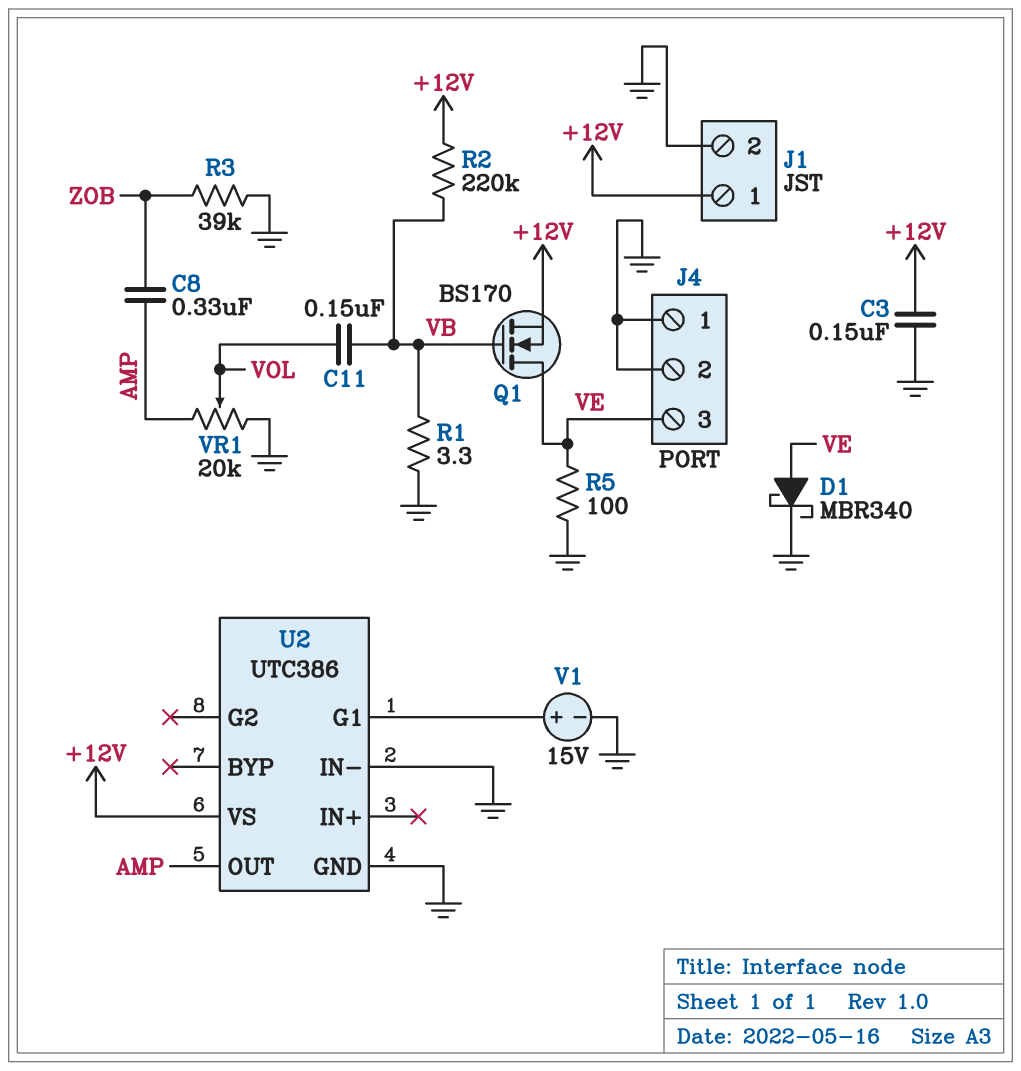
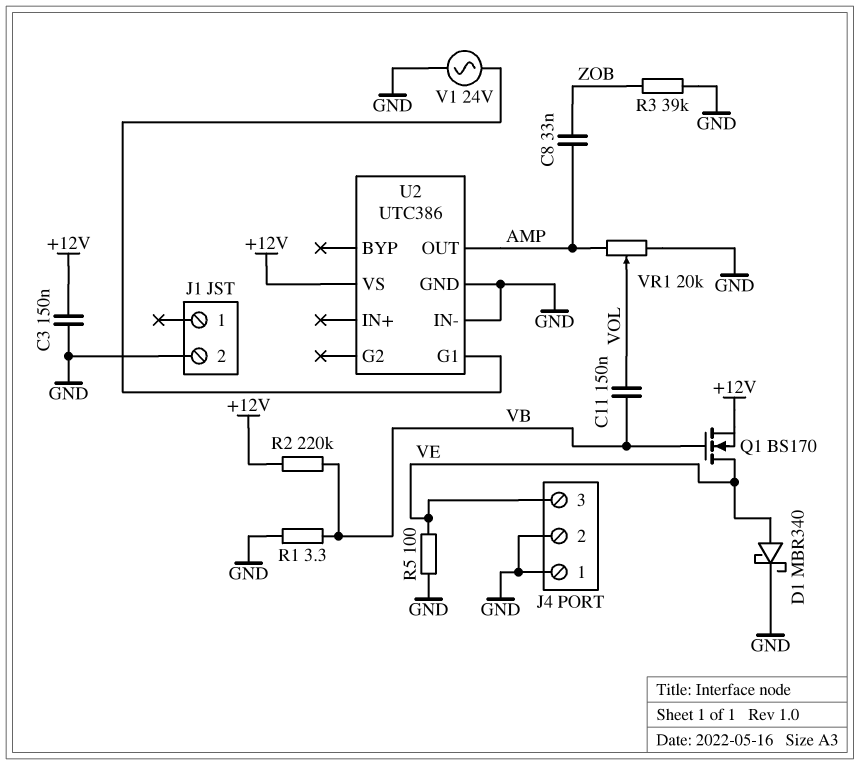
C8: 330nF (AMP, ZOB) -> 33nF (AMP, ZOB)
J1 pin 1: +12V -> none
V1: 15V (plus U2/G1, minus GND) -> AC 24V (GND, U2/G1)

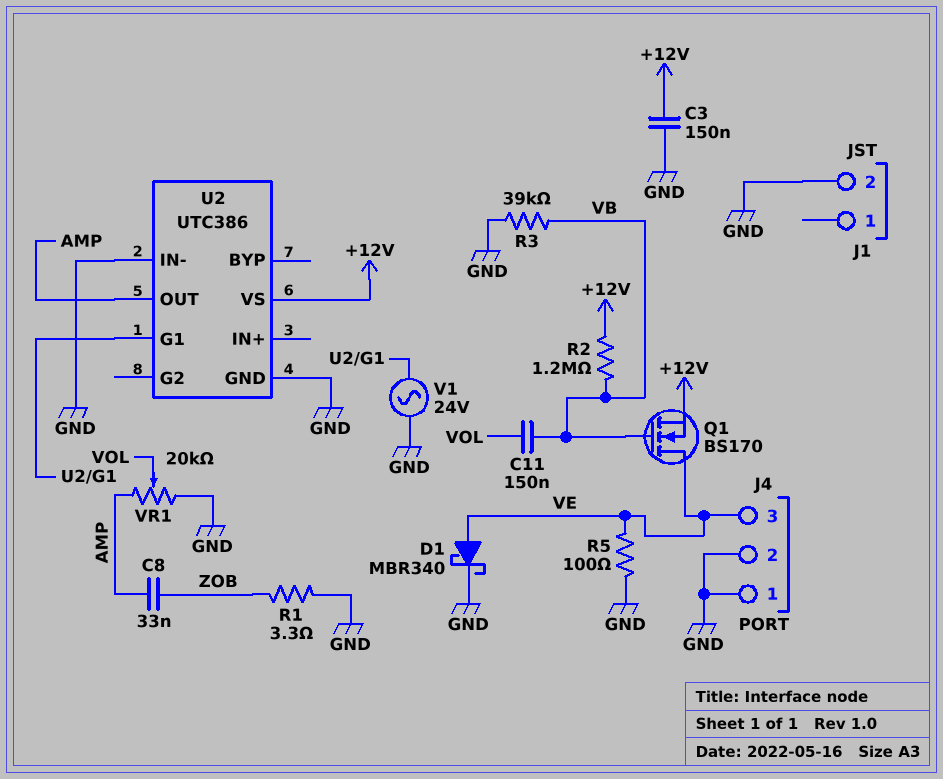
R1: 3.3 (GND, VB) -> 3.3 (GND, ZOB)
R2: 220k (+12V, VB) -> 1.2M (+12V, VB)
R3: 39k (GND, ZOB) -> 39k (GND, VB)

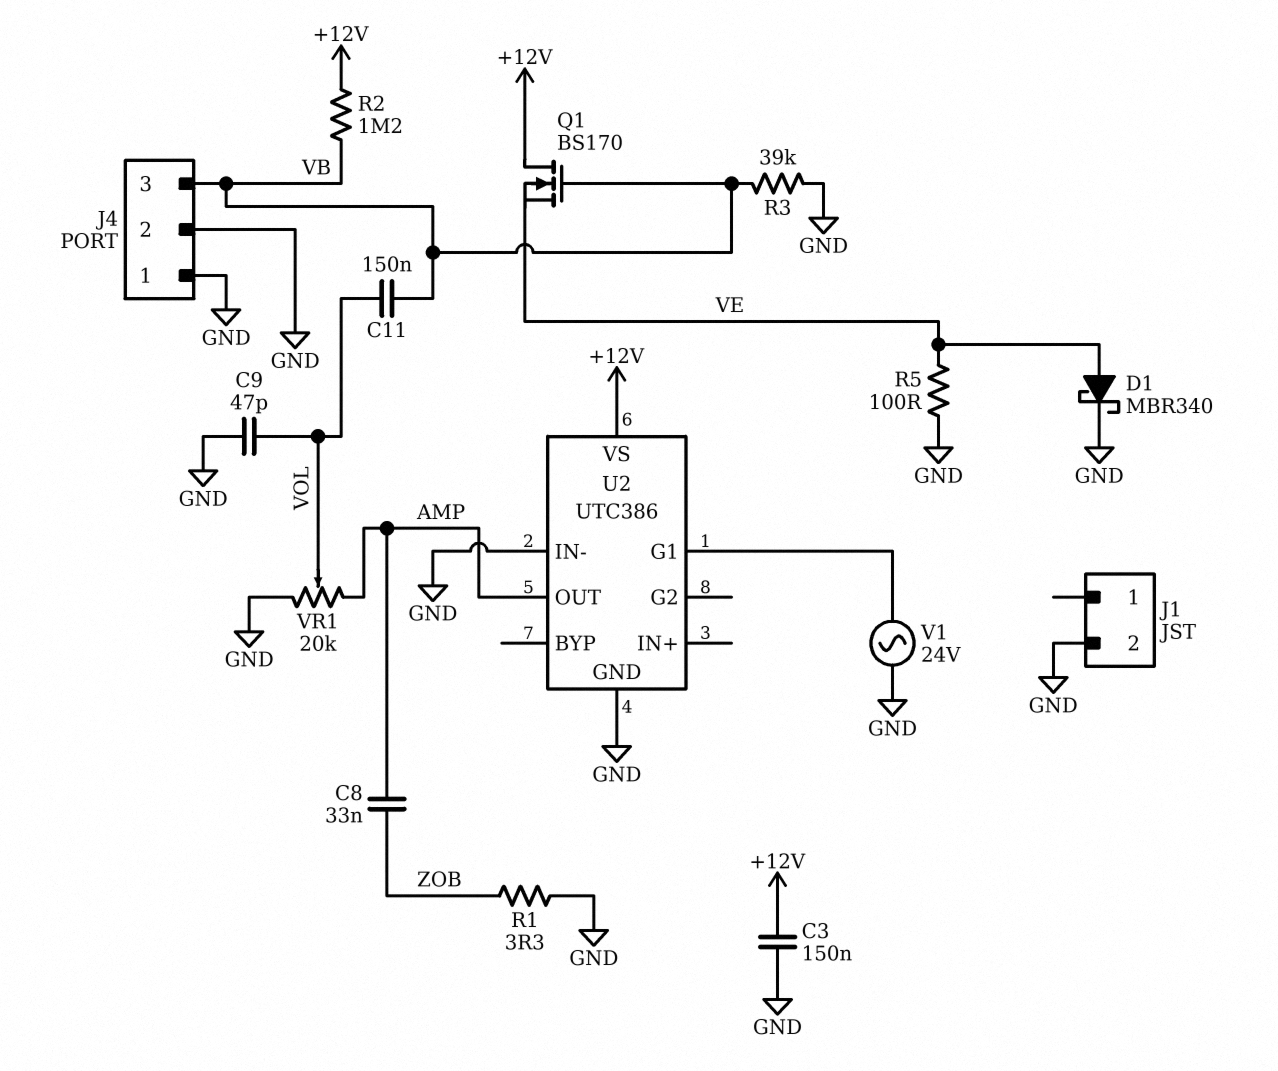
C9: none -> 47pF (GND, VOL)
J4 pin 3: VE -> VB
Q1: NMOS BS170 (G VB, D VE, S +12V) -> NMOS BS170 (G VB, D +12V, S VE)

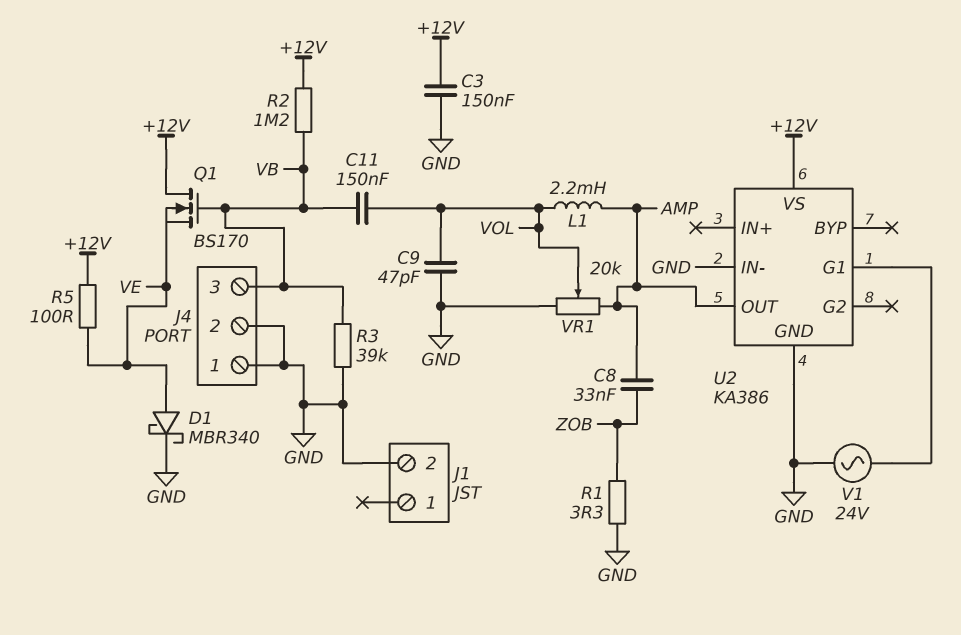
L1: none -> 2.2mH (AMP, VOL)
R5: 100 (GND, VE) -> 100 (+12V, VE)
U2: UTC386 -> KA386

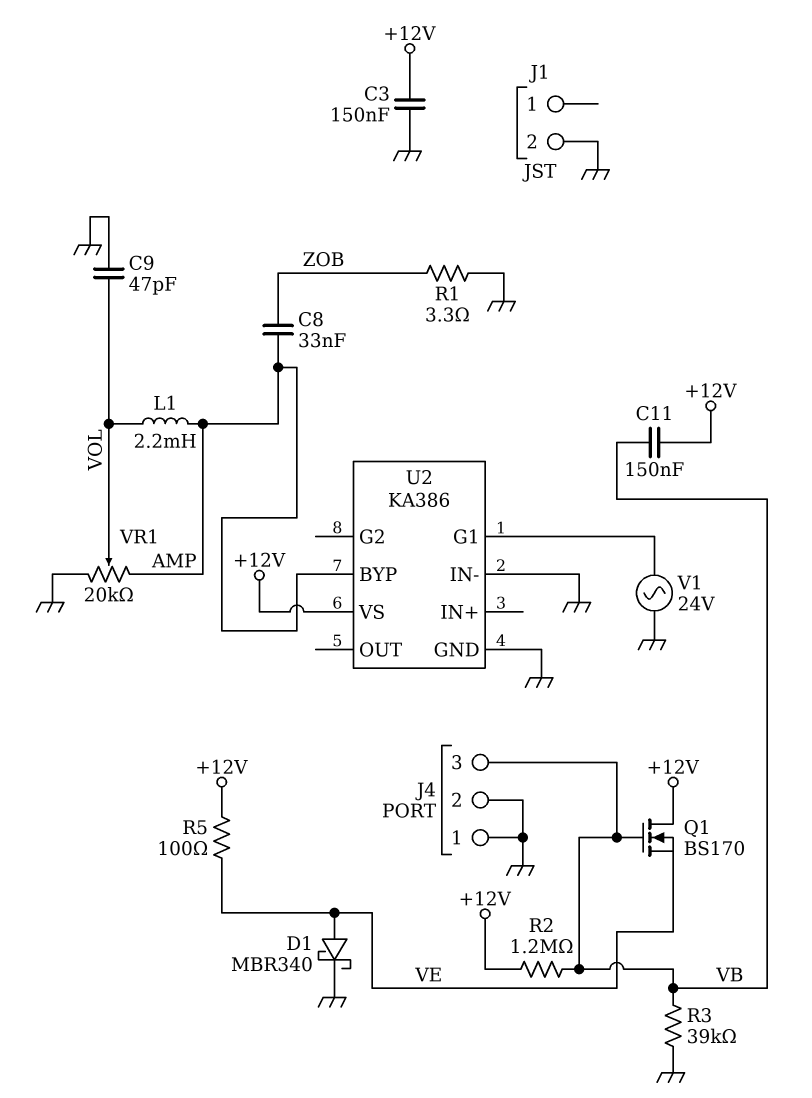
C11: 150nF (VB, VOL) -> 150nF (+12V, VB)
U2 pin BYP: none -> AMP
U2 pin OUT: AMP -> none

